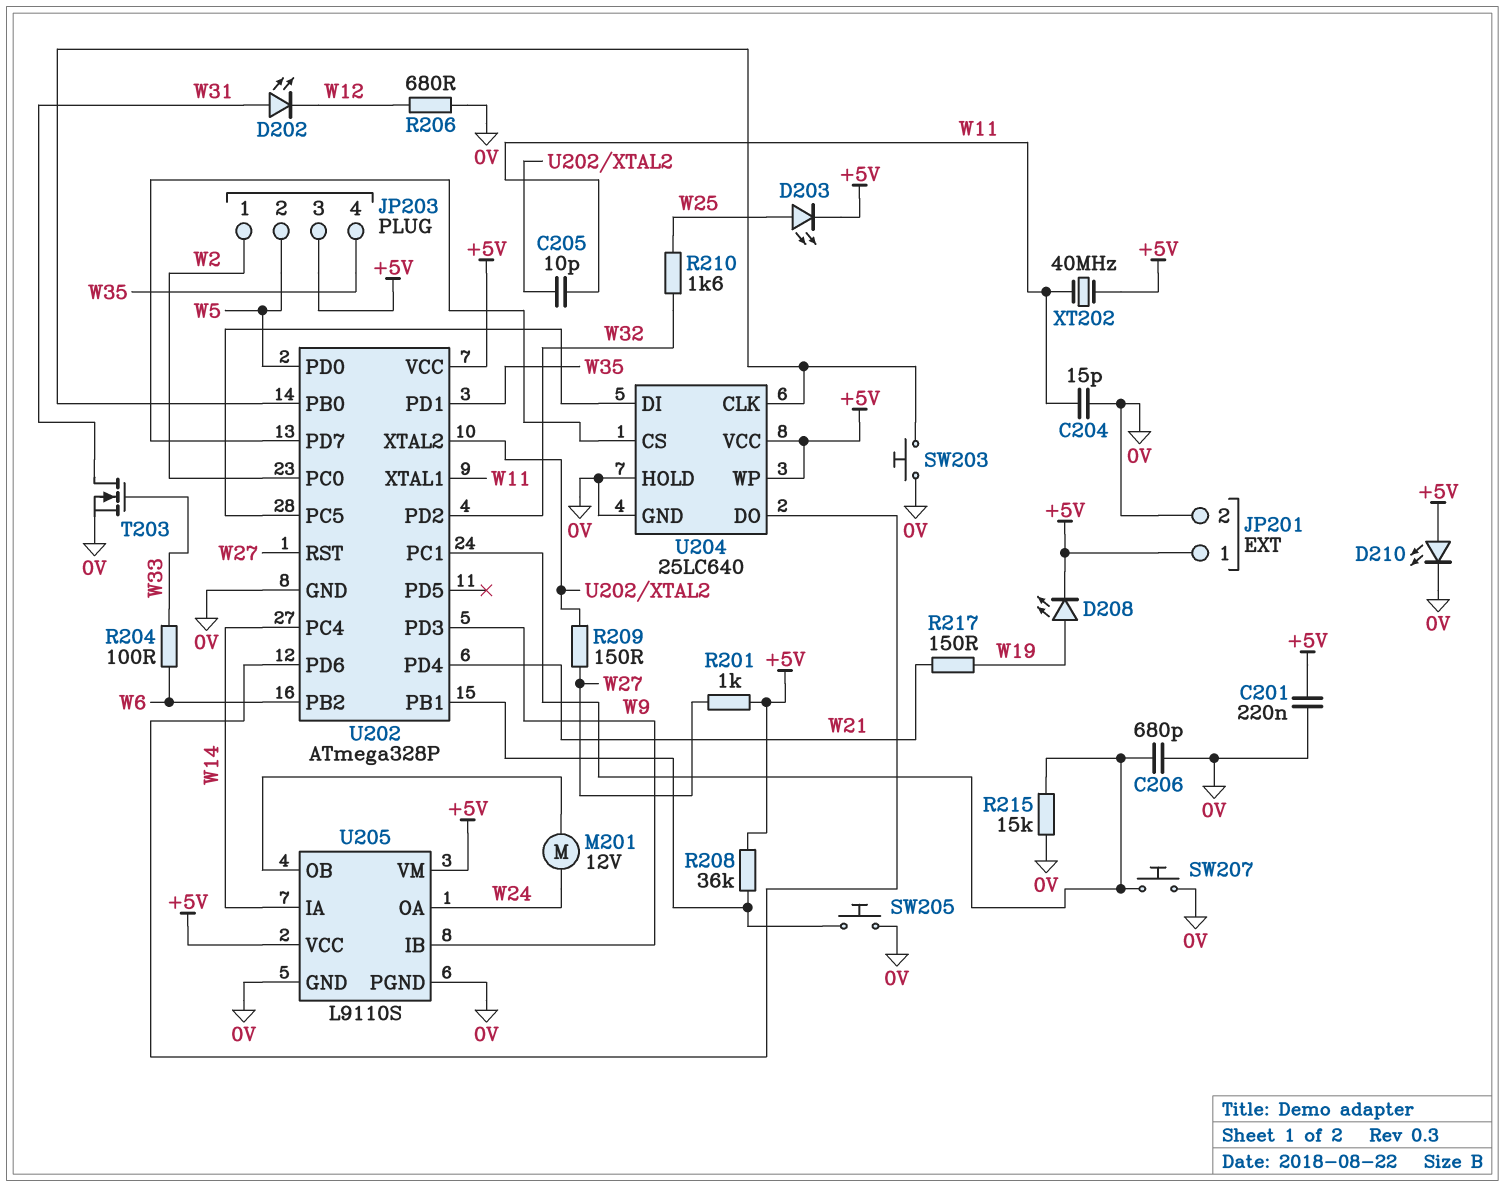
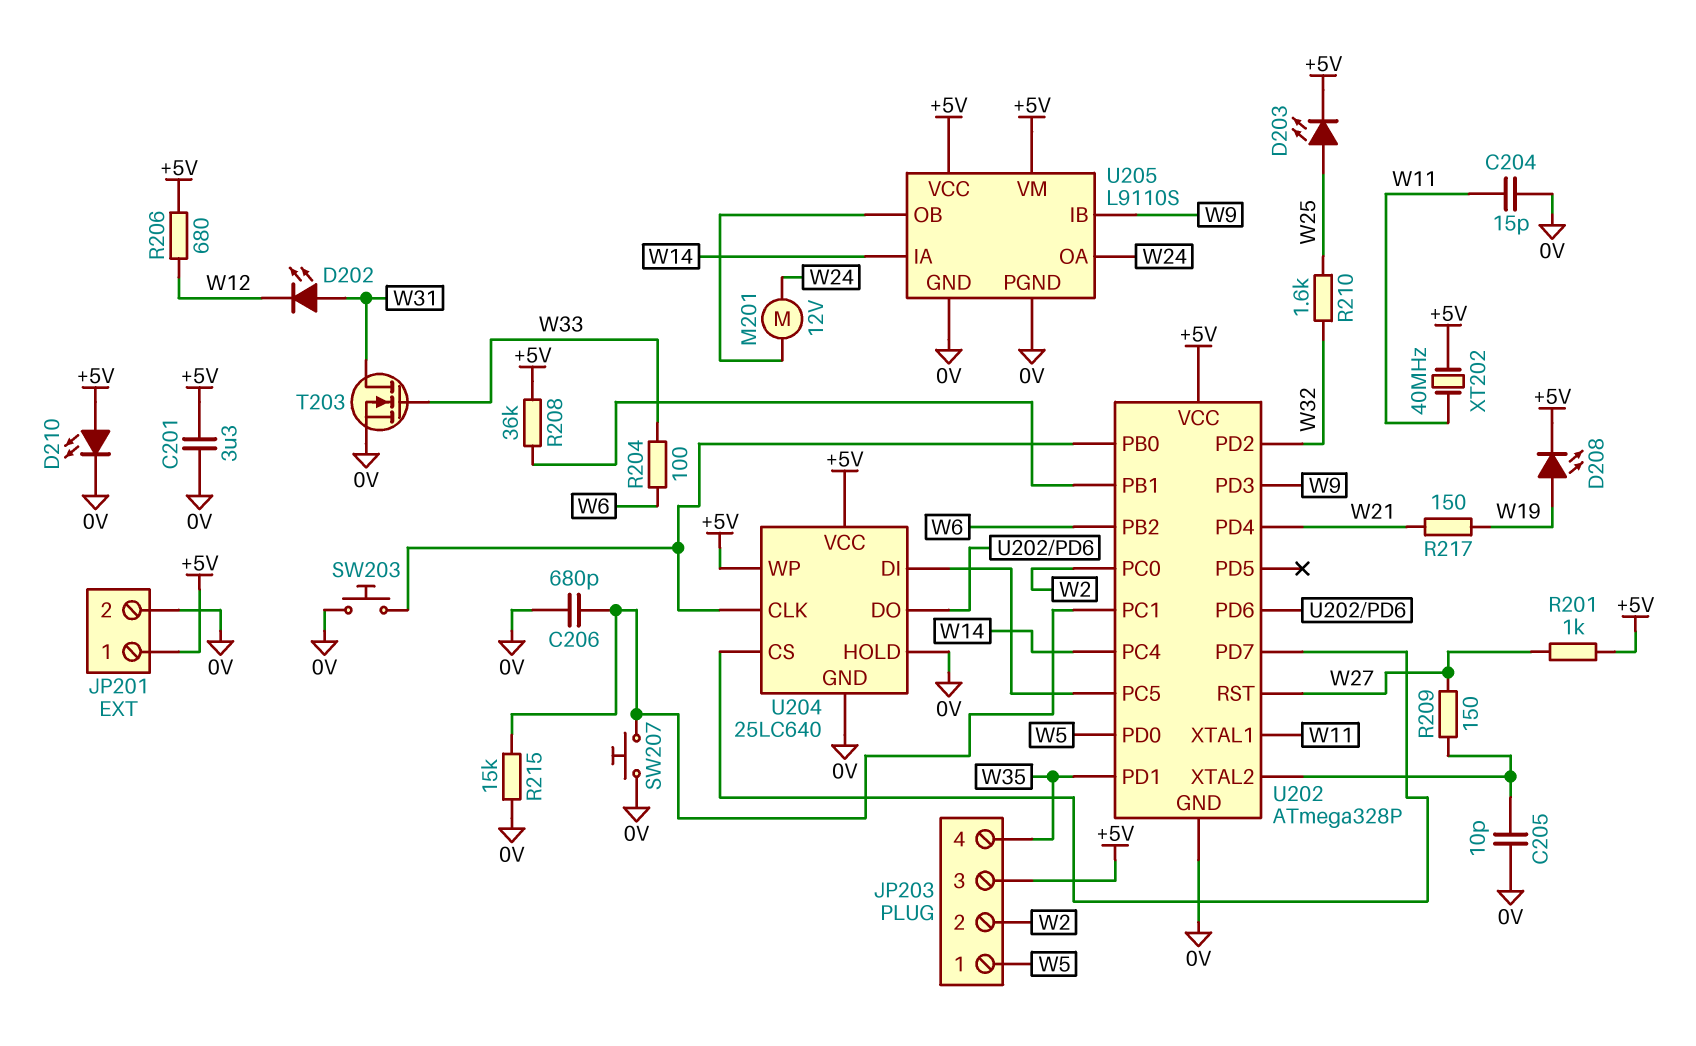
C201: 220nF (+5V, 0V) -> 3.3uF (+5V, 0V)
C205: 10pF (U202/XTAL2, W11) -> 10pF (0V, U202/XTAL2)
JP203 pin 1: W2 -> W5
JP203 pin 2: W5 -> W2
R206: 680 (0V, W12) -> 680 (+5V, W12)
SW205: button (0V, U202/PB1) -> none

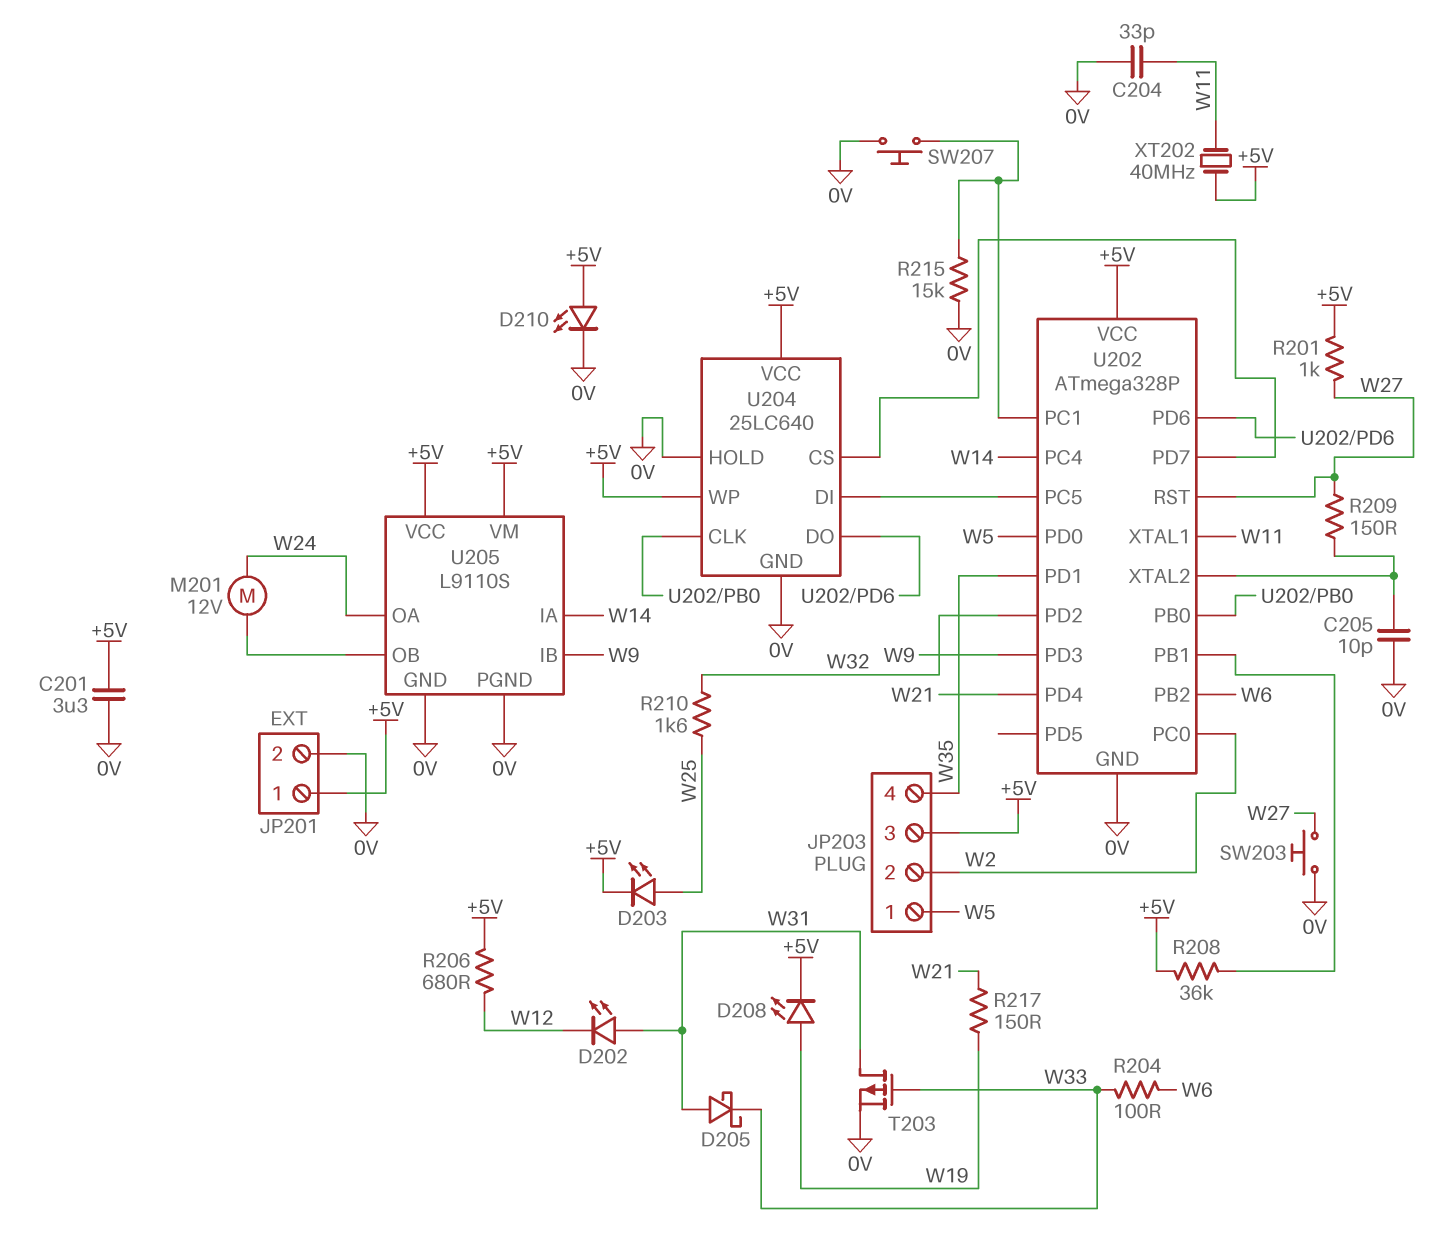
C204: 15pF (0V, W11) -> 33pF (0V, W11)
C206: 680pF (0V, U202/PC1) -> none
D205: none -> schottky (A W31, K W33)
SW203: button (0V, U202/PB0) -> button (0V, W27)
T203: NMOS (G W33, D W31, S 0V) -> PMOS (G W33, D W31, S 0V)

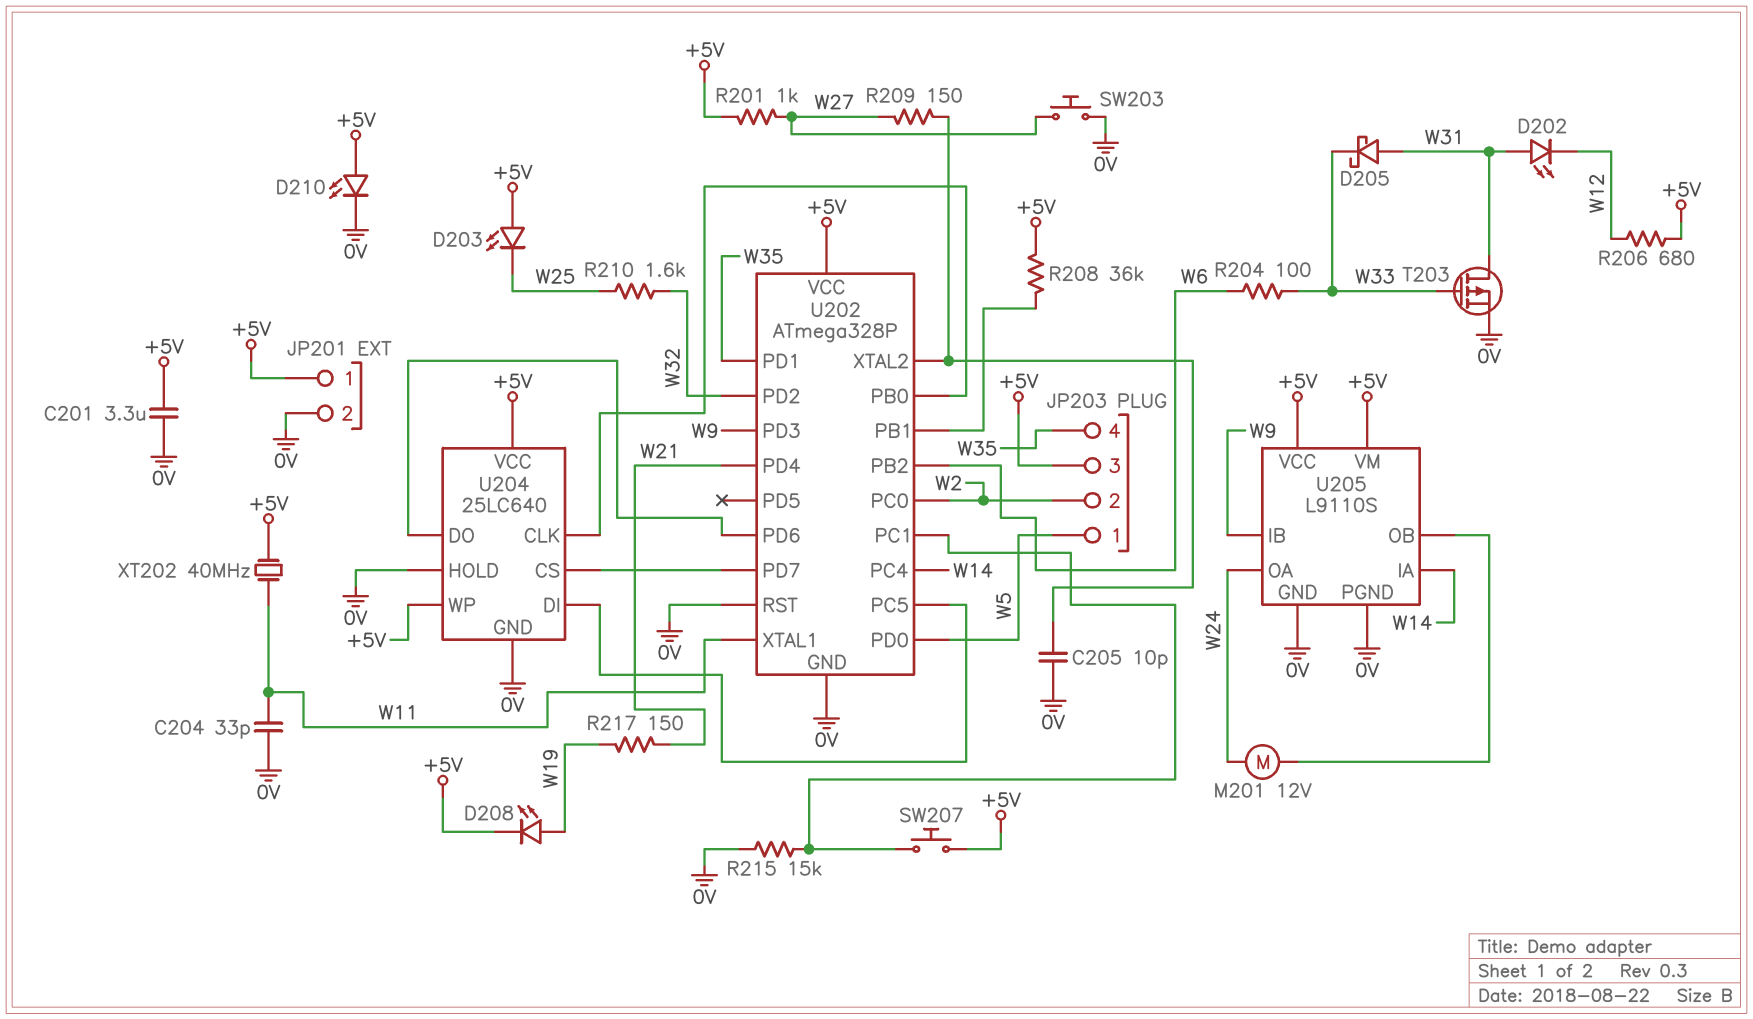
D203: LED (A W25, K +5V) -> LED (A +5V, K W25)
SW207: button (0V, U202/PC1) -> button (+5V, U202/PC1)
U202 pin RST: W27 -> 0V

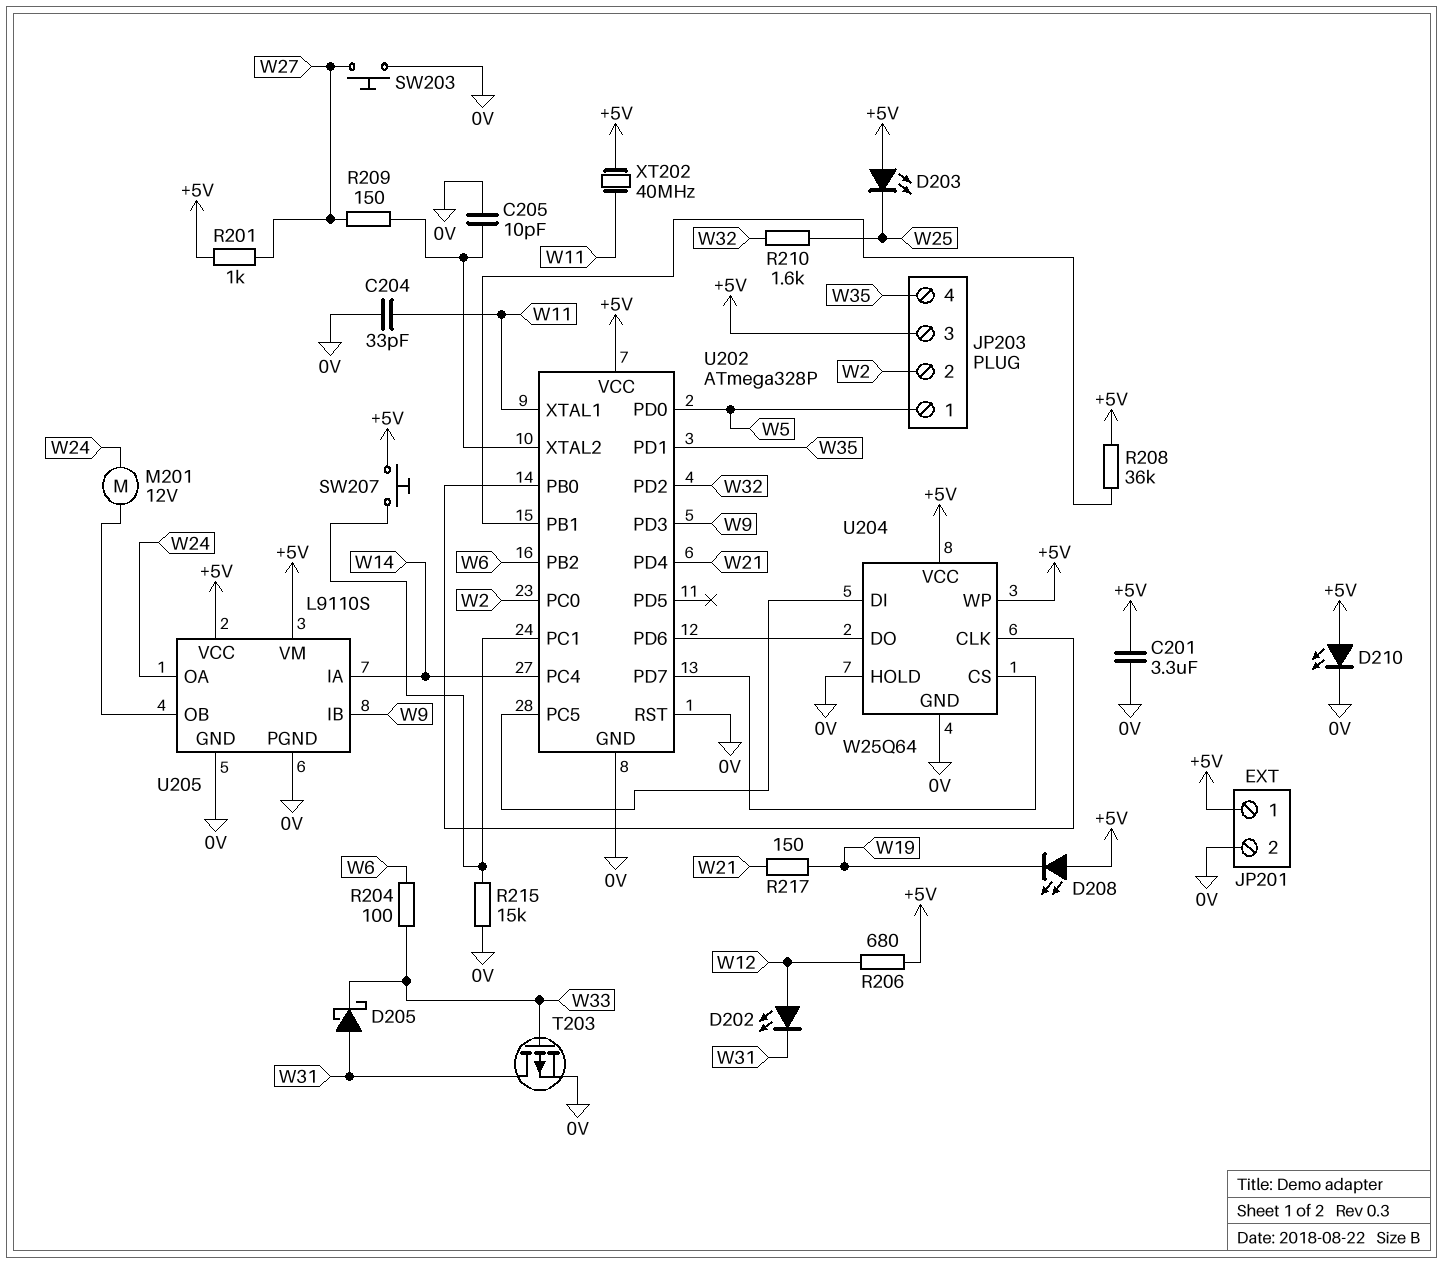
D202: LED (A W31, K W12) -> LED (A W12, K W31)
D208: LED (A W19, K +5V) -> LED (A +5V, K W19)
U204: 25LC640 -> W25Q64

